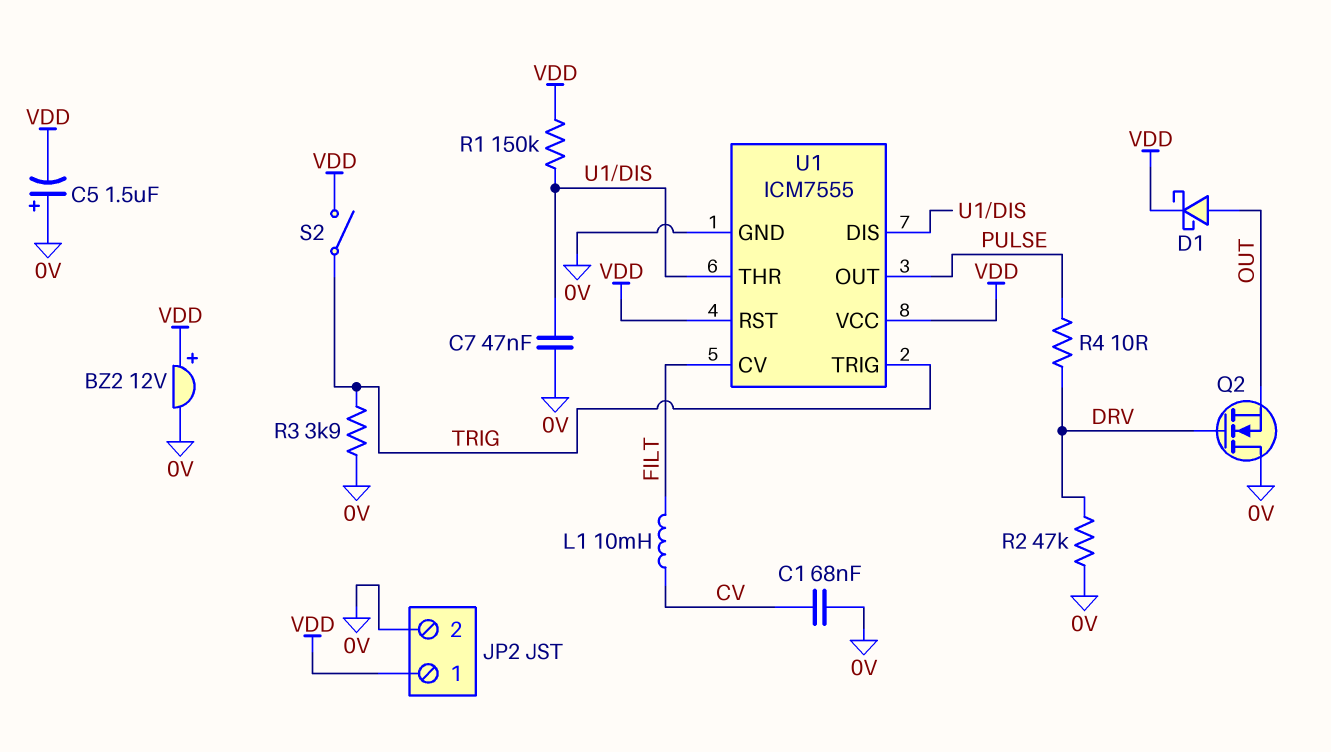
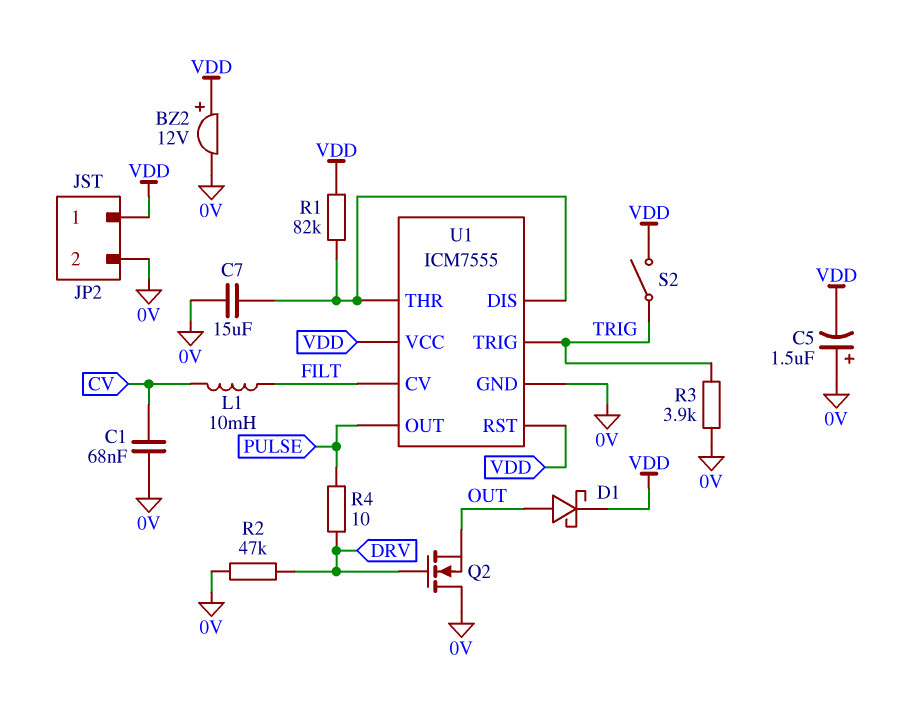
C7: 47nF (0V, U1/DIS) -> 15uF (0V, U1/DIS)
R1: 150k (U1/DIS, VDD) -> 82k (U1/DIS, VDD)

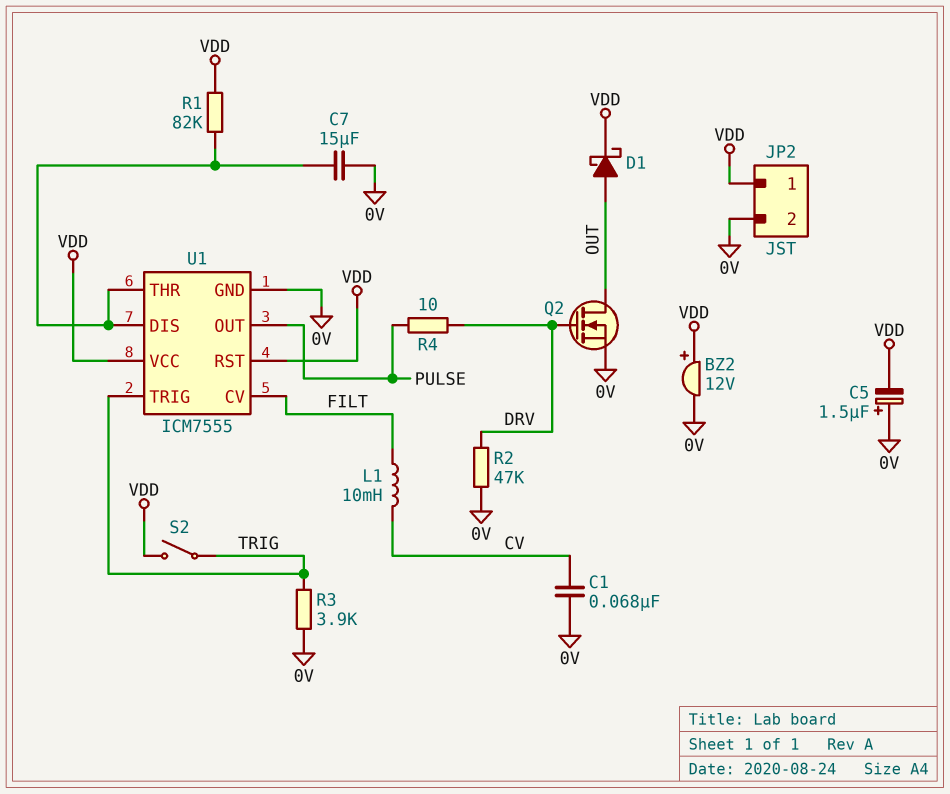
Q2: NMOS (G DRV, D 0V, S OUT) -> NMOS (G DRV, D OUT, S 0V)

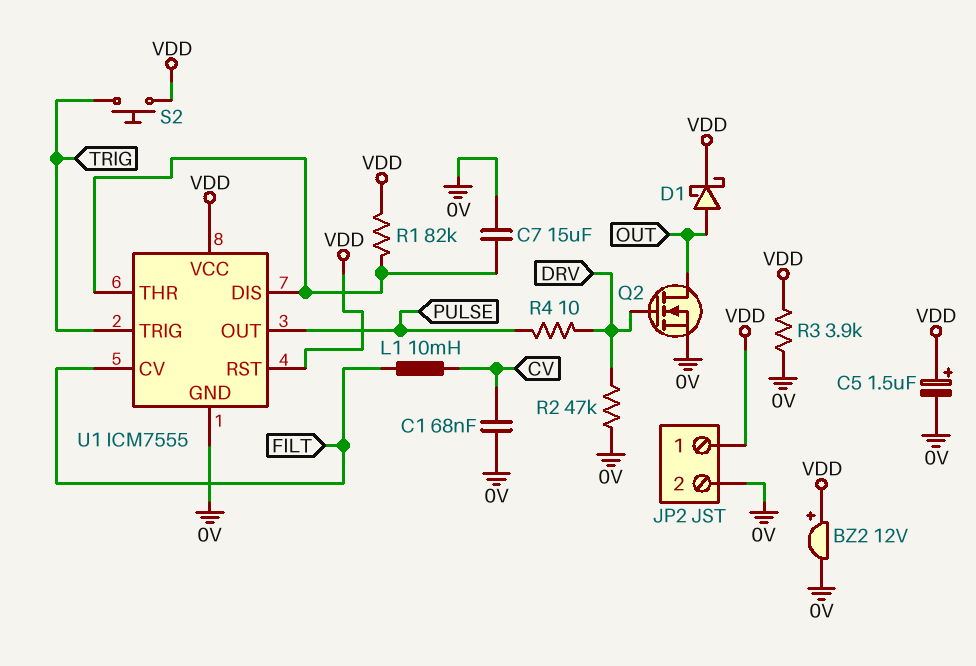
C5: 1.5uF (plus 0V, minus VDD) -> 1.5uF (plus VDD, minus 0V)
R3: 3.9k (0V, TRIG) -> 3.9k (0V, VDD)
S2: switch (TRIG, VDD) -> button (TRIG, VDD)

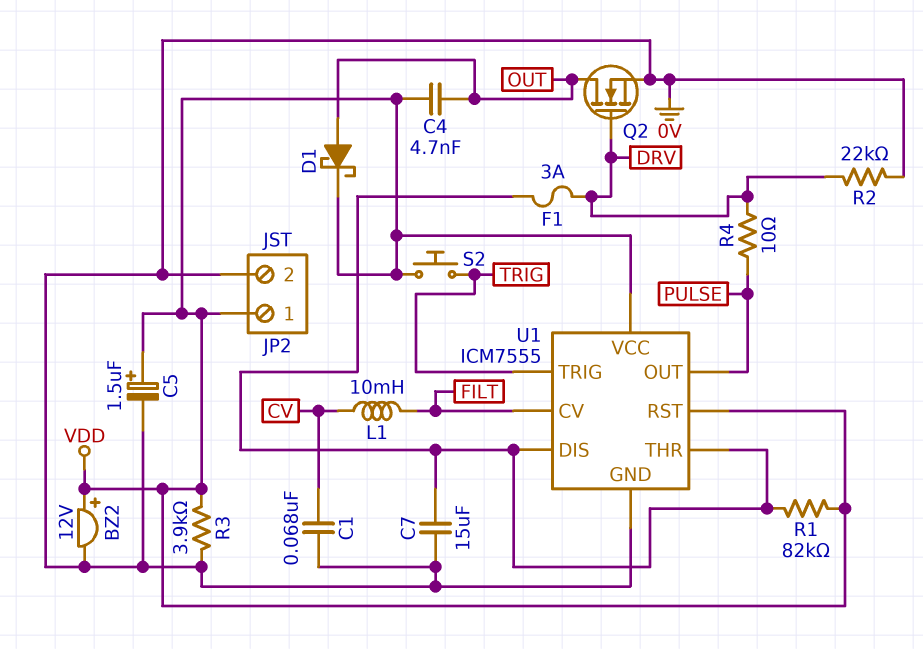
C4: none -> 4.7nF (OUT, VDD)
F1: none -> 3A (DRV, U1/DIS)
R2: 47k (0V, DRV) -> 22k (0V, DRV)

